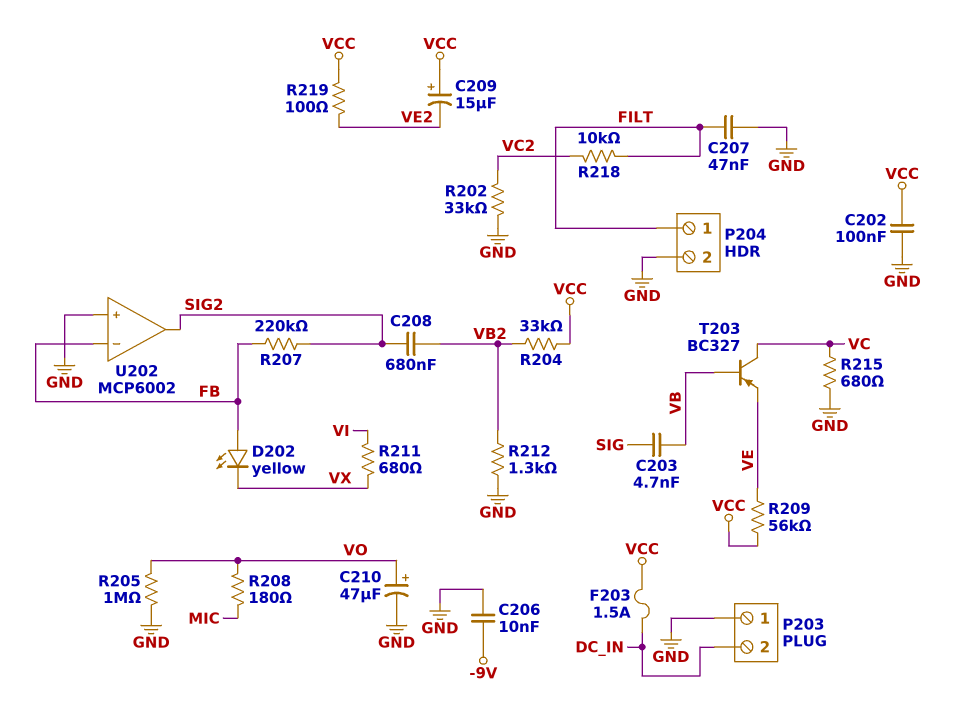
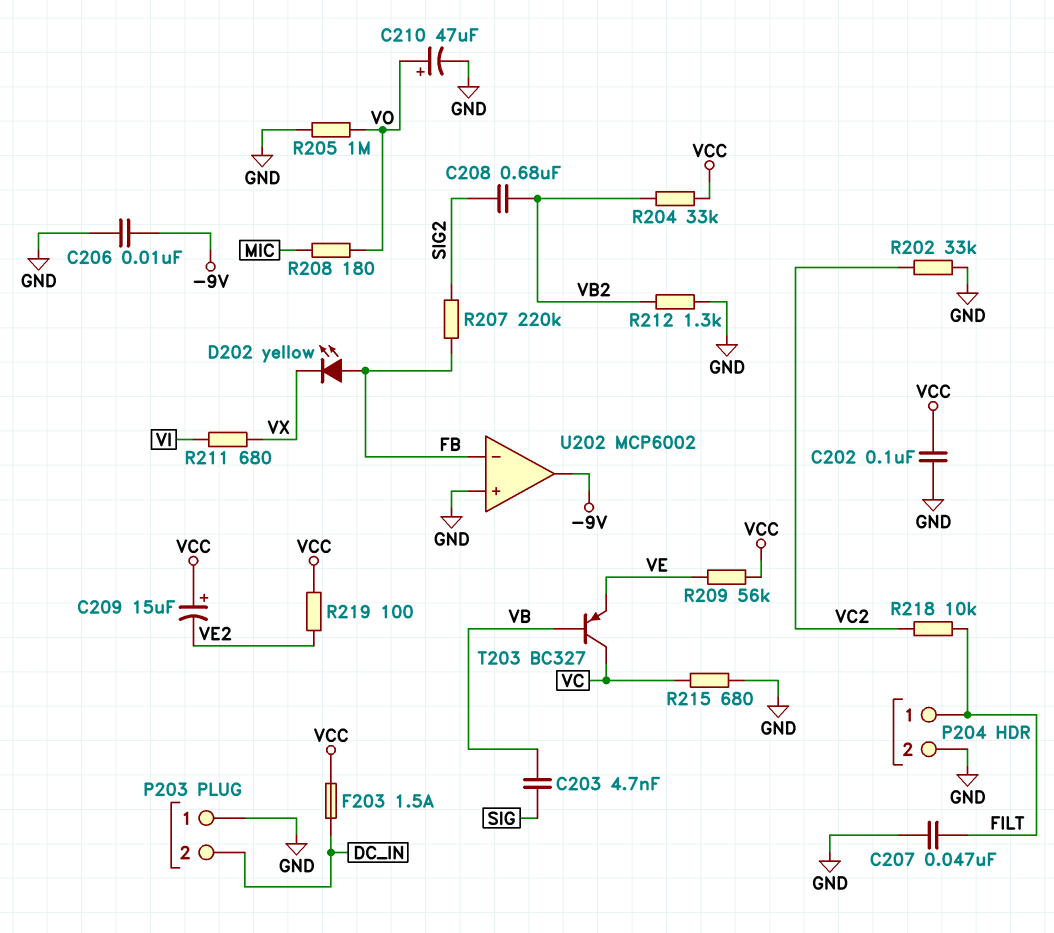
U202 pin out: SIG2 -> -9V

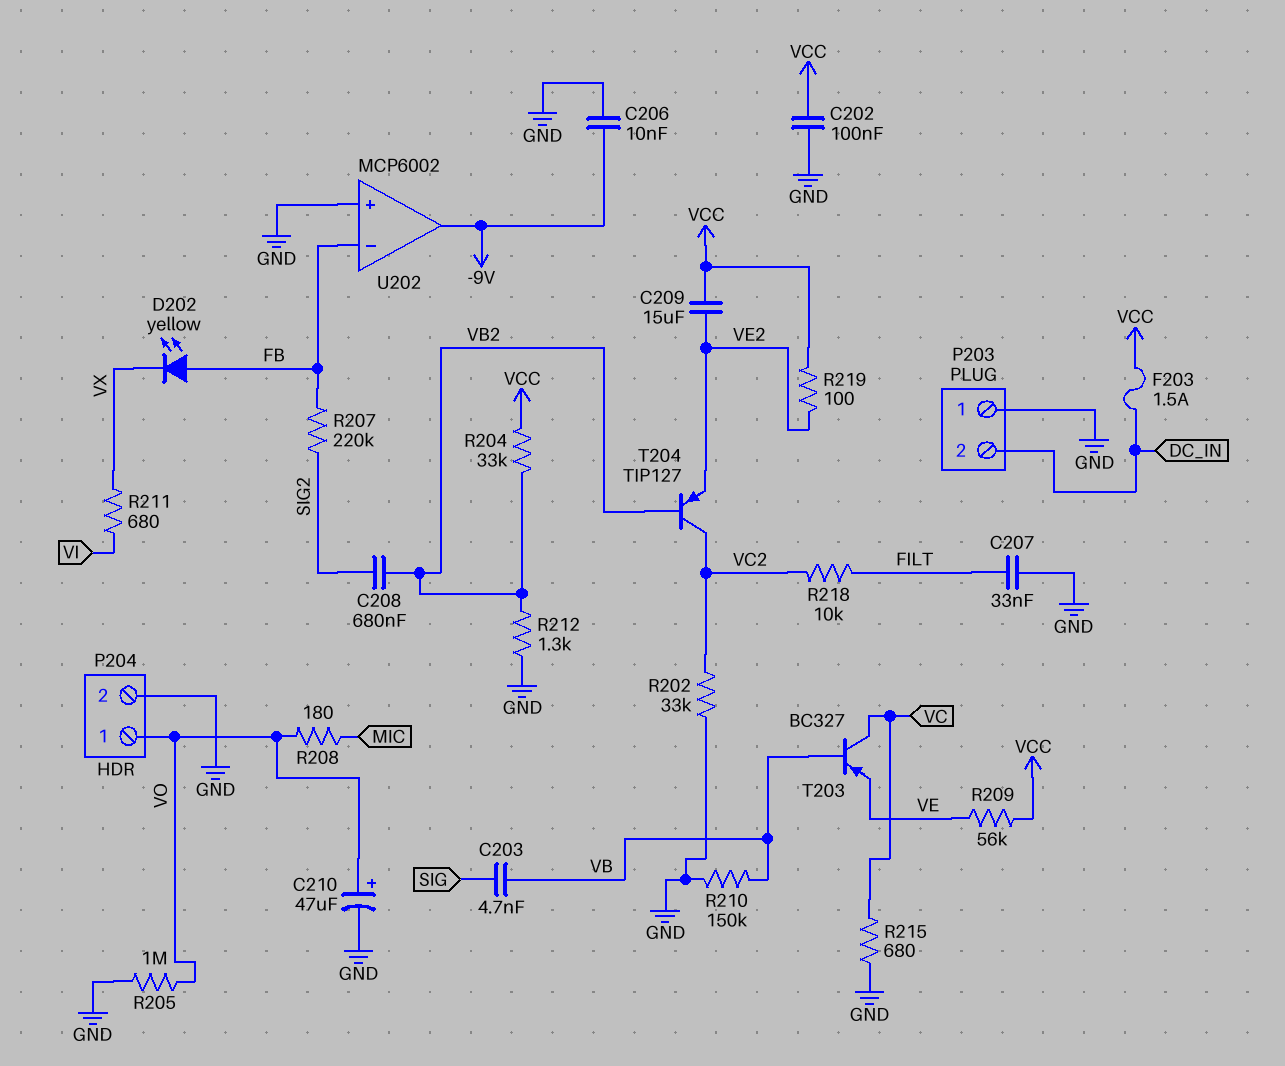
C207: 47nF (FILT, GND) -> 33nF (FILT, GND)
C209: 15uF (plus VCC, minus VE2) -> 15uF (VCC, VE2)
P204 pin 1: FILT -> VO
R210: none -> 150k (GND, VB)
T204: none -> PNP TIP127 (B VB2, C VC2, E VE2)

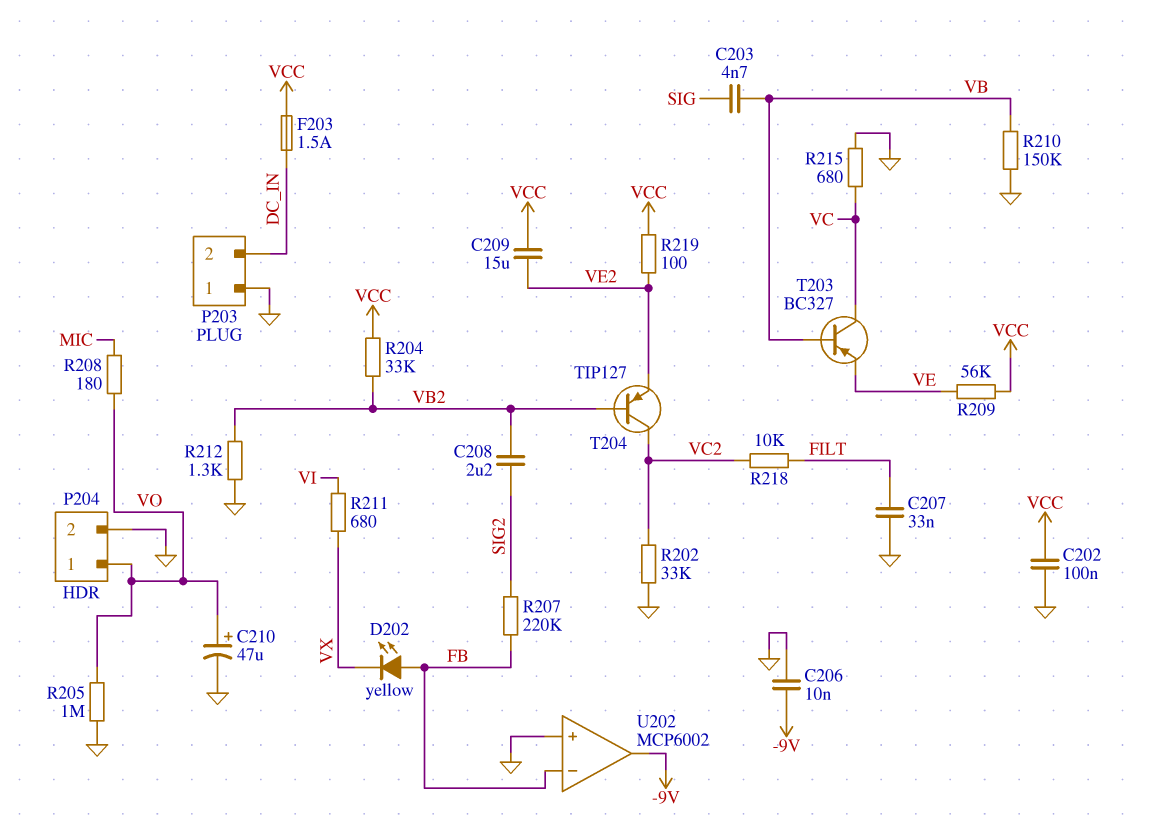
C208: 680nF (SIG2, VB2) -> 2.2uF (SIG2, VB2)

